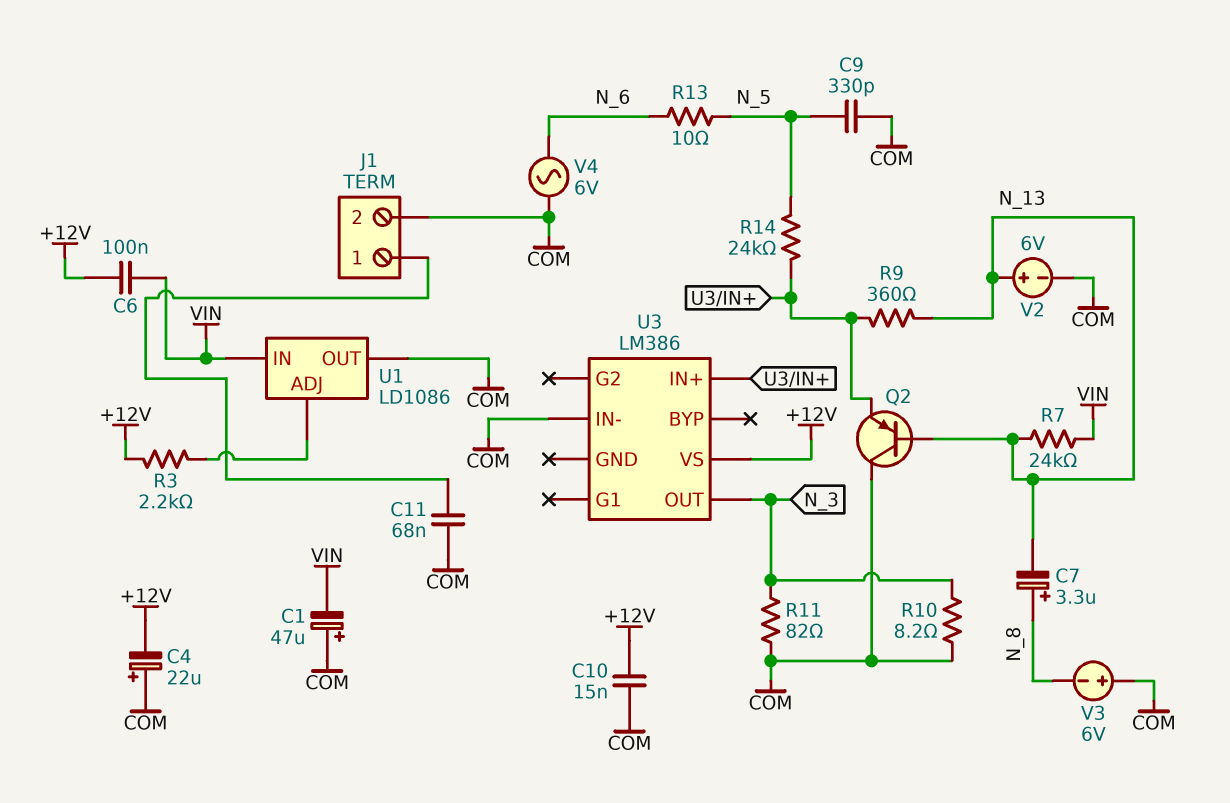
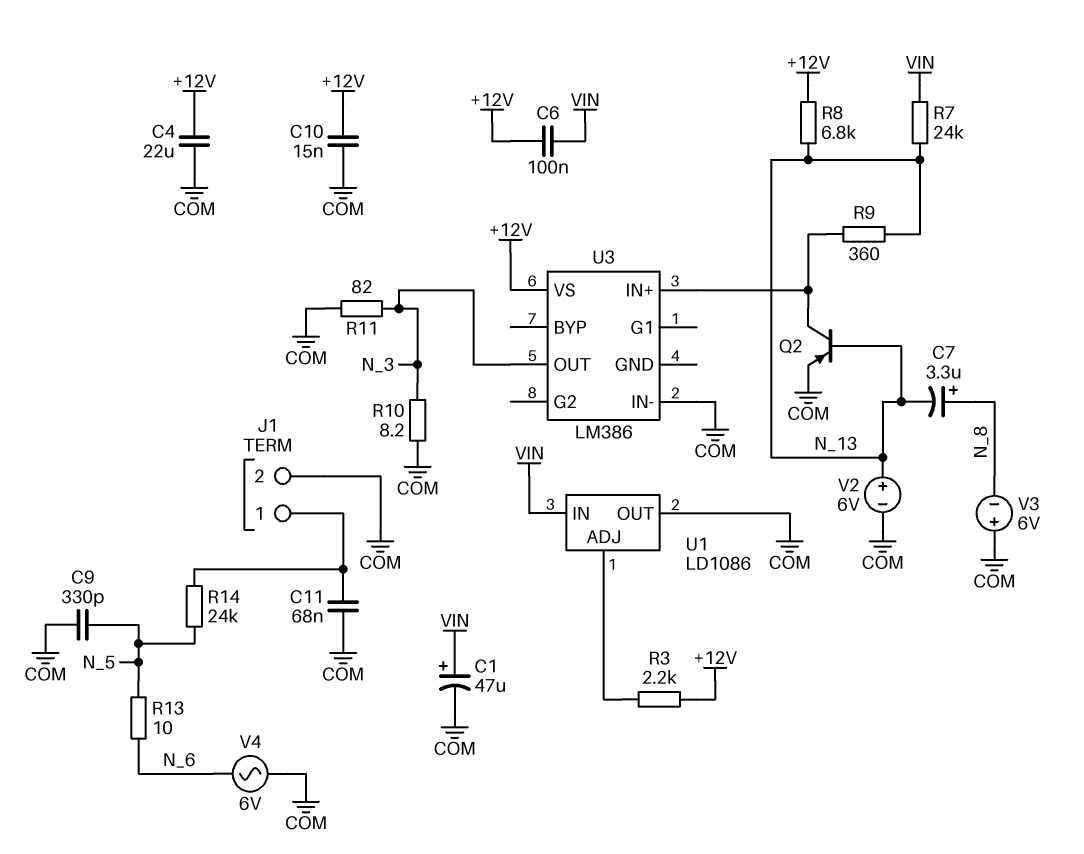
C1: 47uF (plus COM, minus VIN) -> 47uF (plus VIN, minus COM)
C4: 22uF (plus COM, minus +12V) -> 22uF (+12V, COM)
Q2: PNP (B N_13, C COM, E U3/IN+) -> PNP (B N_13, C U3/IN+, E COM)
R8: none -> 6.8k (+12V, N_13)
R14: 24k (N_5, U3/IN+) -> 24k (J1/1, N_5)

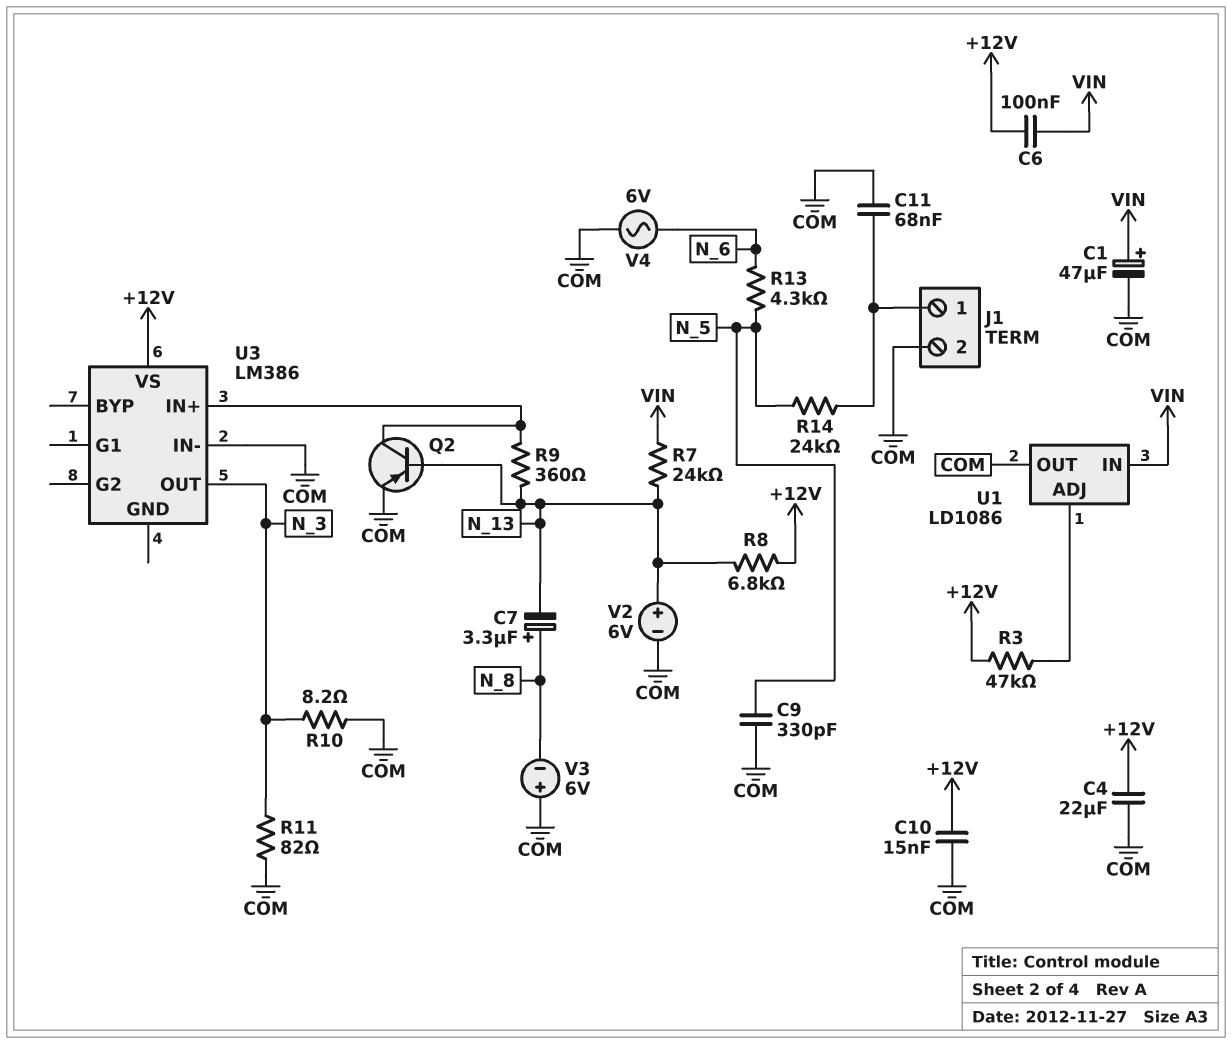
R3: 2.2k (+12V, U1/ADJ) -> 47k (+12V, U1/ADJ)
R13: 10 (N_5, N_6) -> 4.3k (N_5, N_6)

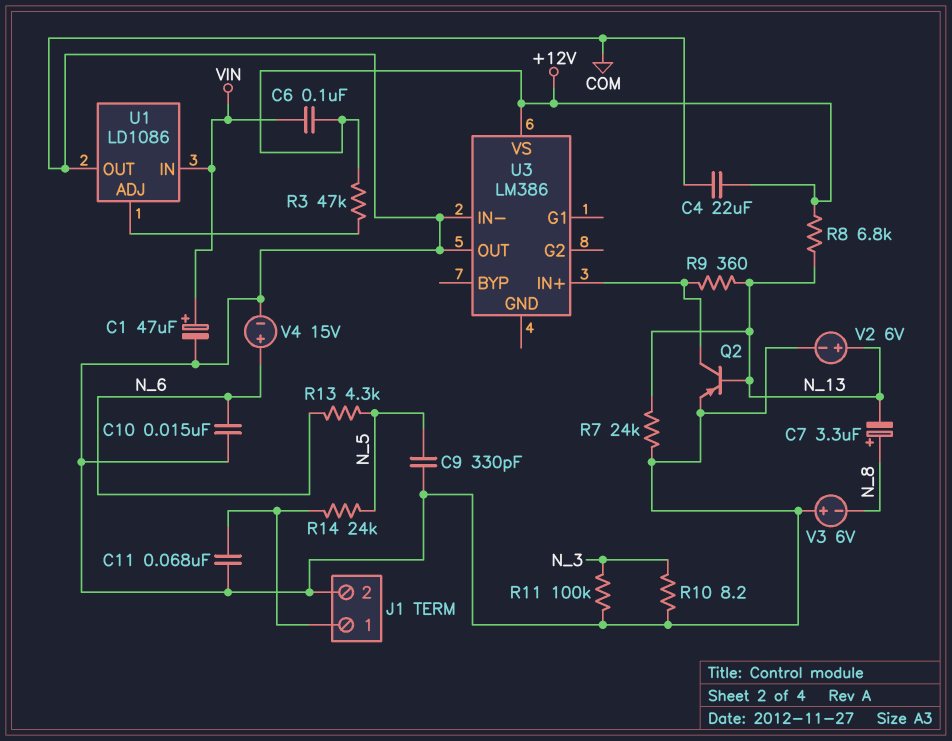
C10: 15nF (+12V, COM) -> 15nF (COM, N_6)
R7: 24k (N_13, VIN) -> 24k (COM, N_13)
R11: 82 (COM, N_3) -> 100k (COM, N_3)
U3 pin OUT: N_3 -> COM
V4: AC 6V (COM, N_6) -> 15V (plus N_6, minus COM)

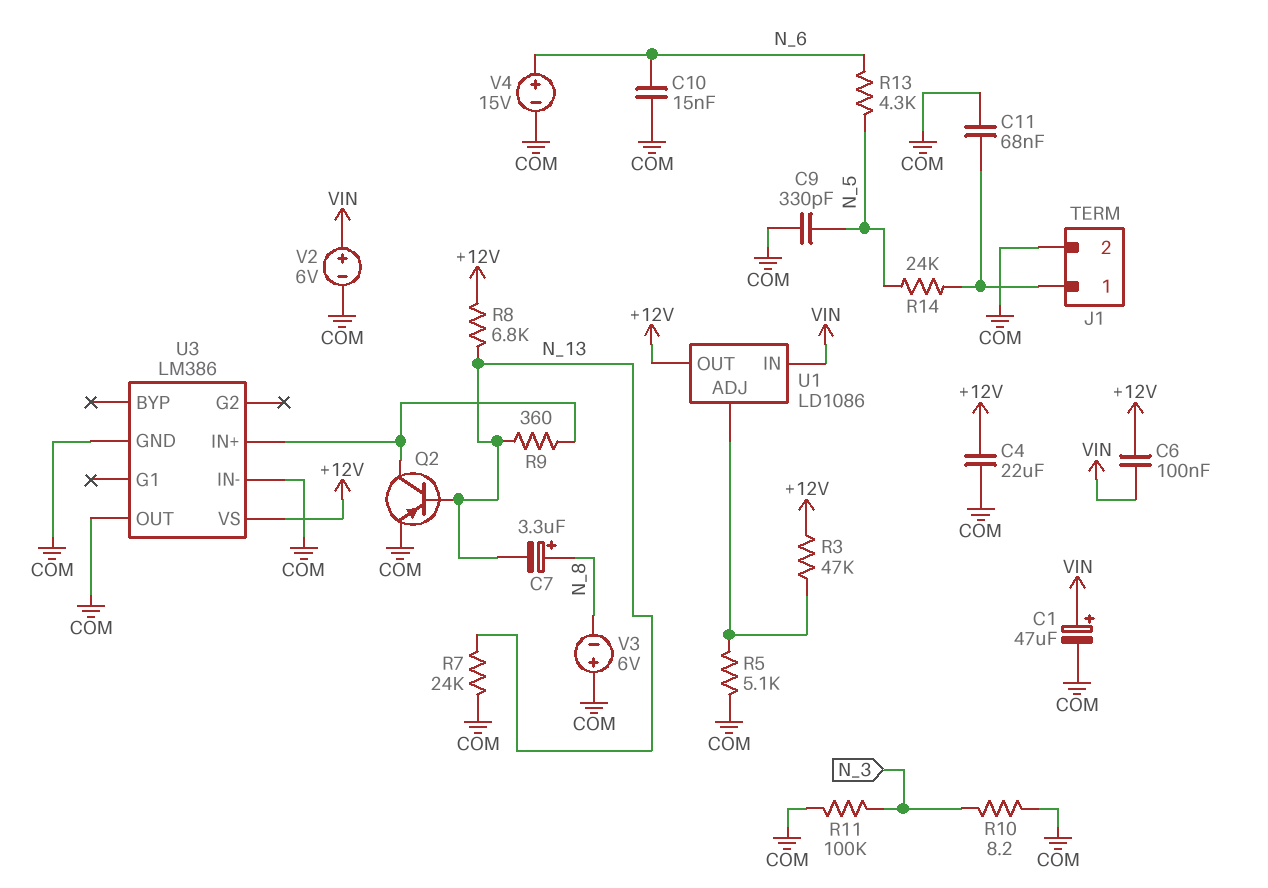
R5: none -> 5.1k (COM, U1/ADJ)
U1 pin OUT: COM -> +12V
U3 pin GND: none -> COM
V2: 6V (plus N_13, minus COM) -> 6V (plus VIN, minus COM)

